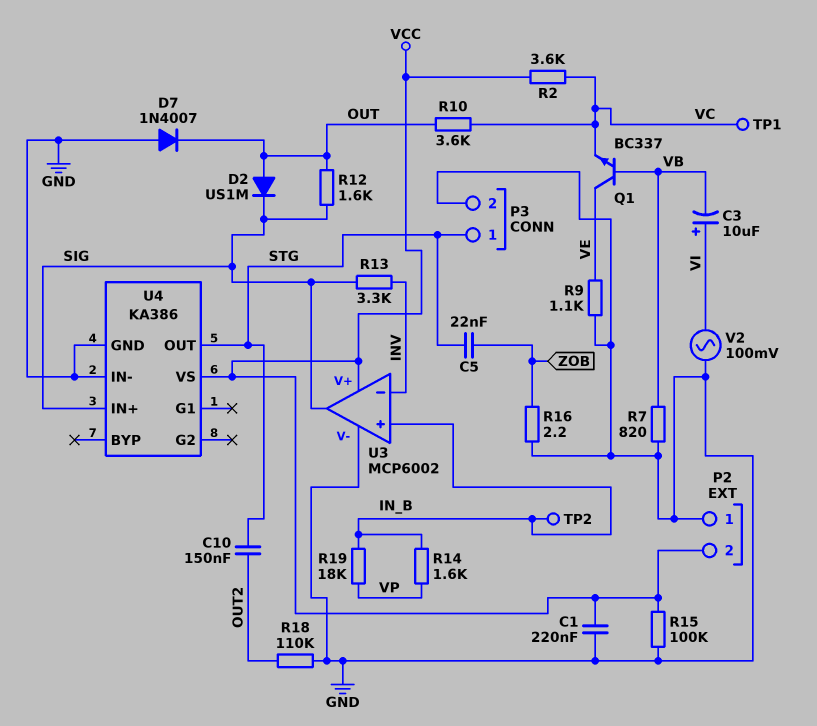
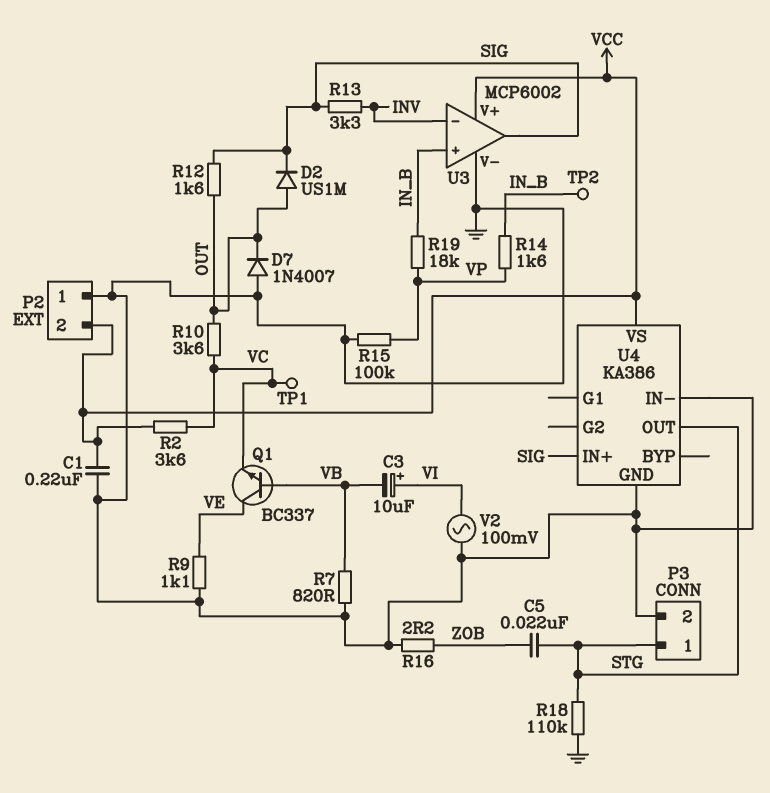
C10: 150nF (OUT2, STG) -> none
R15: 100k (GND, VCC) -> 100k (GND, VP)
R18: 110k (GND, OUT2) -> 110k (GND, STG)

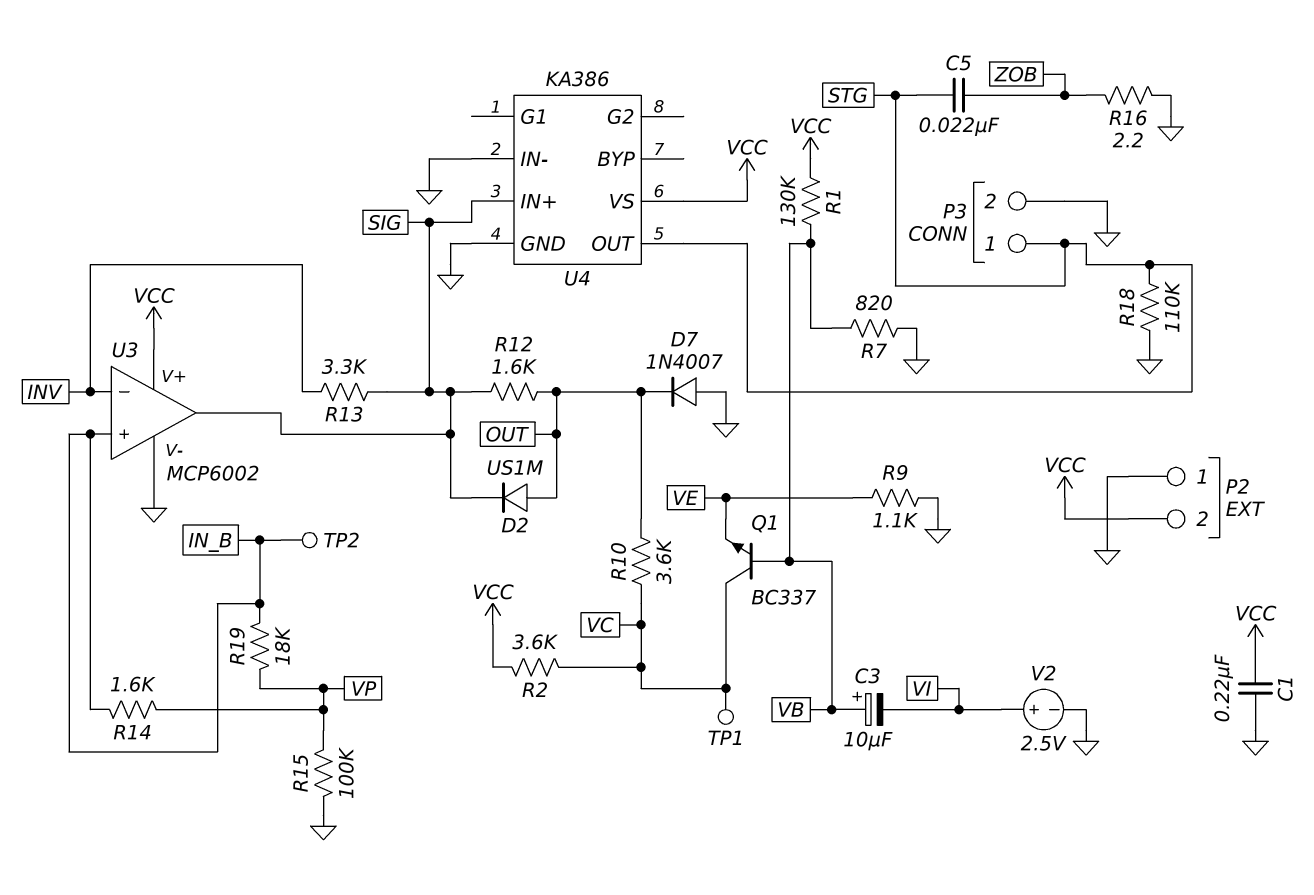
C3: 10uF (plus VI, minus VB) -> 10uF (plus VB, minus VI)
Q1: NPN BC337 (B VB, C VE, E VC) -> NPN BC337 (B VB, C VC, E VE)
R1: none -> 130k (VB, VCC)
V2: AC 100mV (GND, VI) -> 2.5V (plus VI, minus GND)

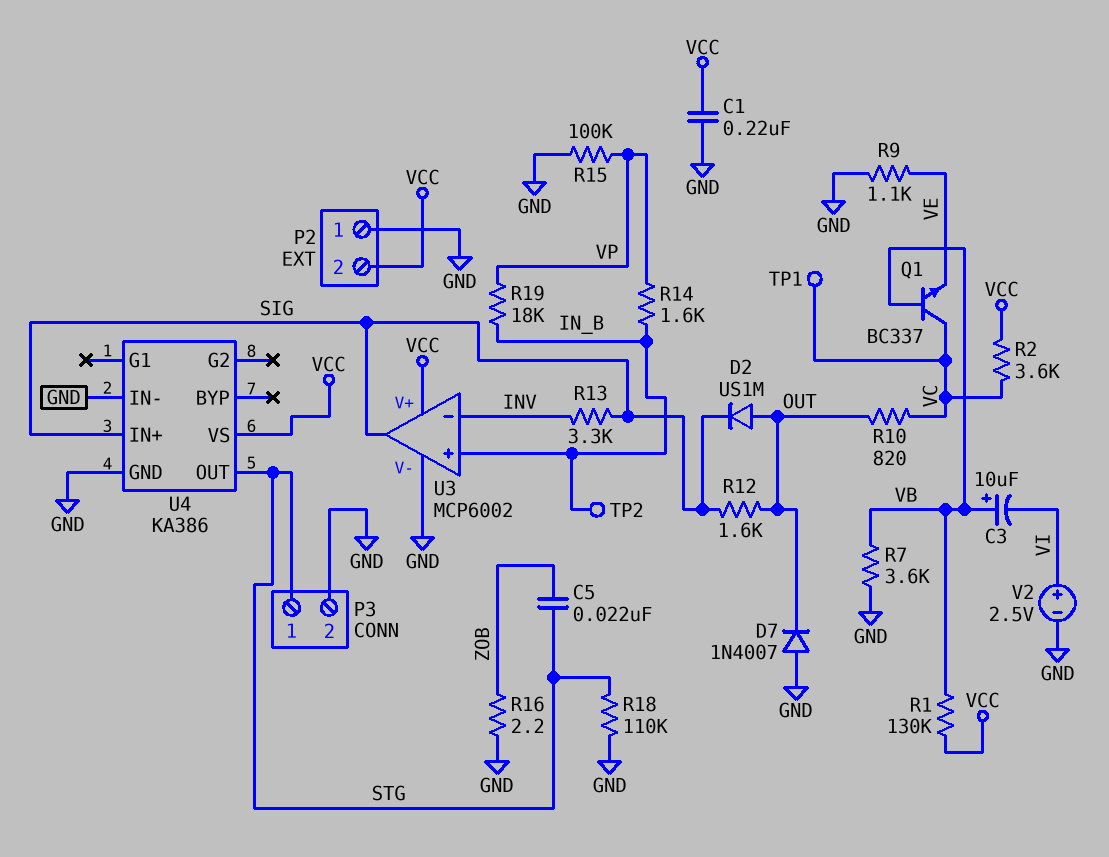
R7: 820 (GND, VB) -> 3.6k (GND, VB)
R10: 3.6k (OUT, VC) -> 820 (OUT, VC)

